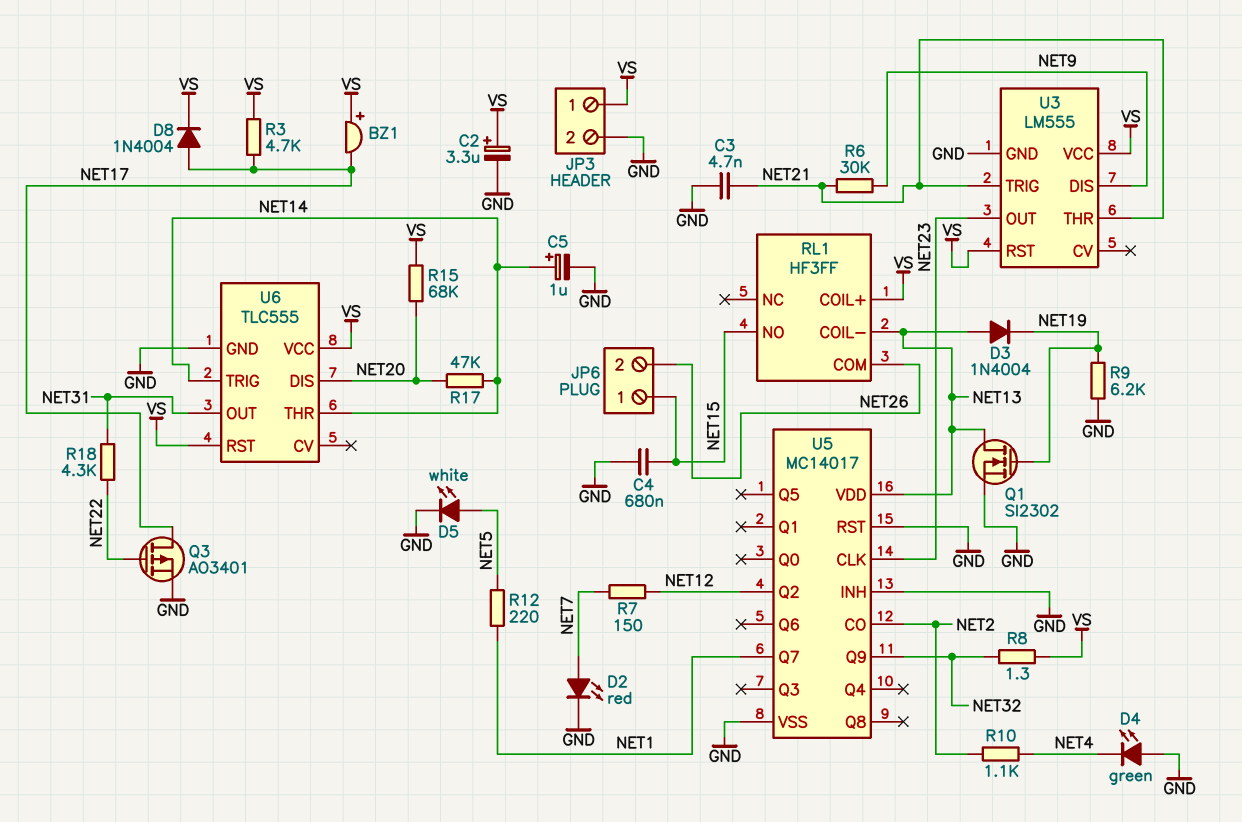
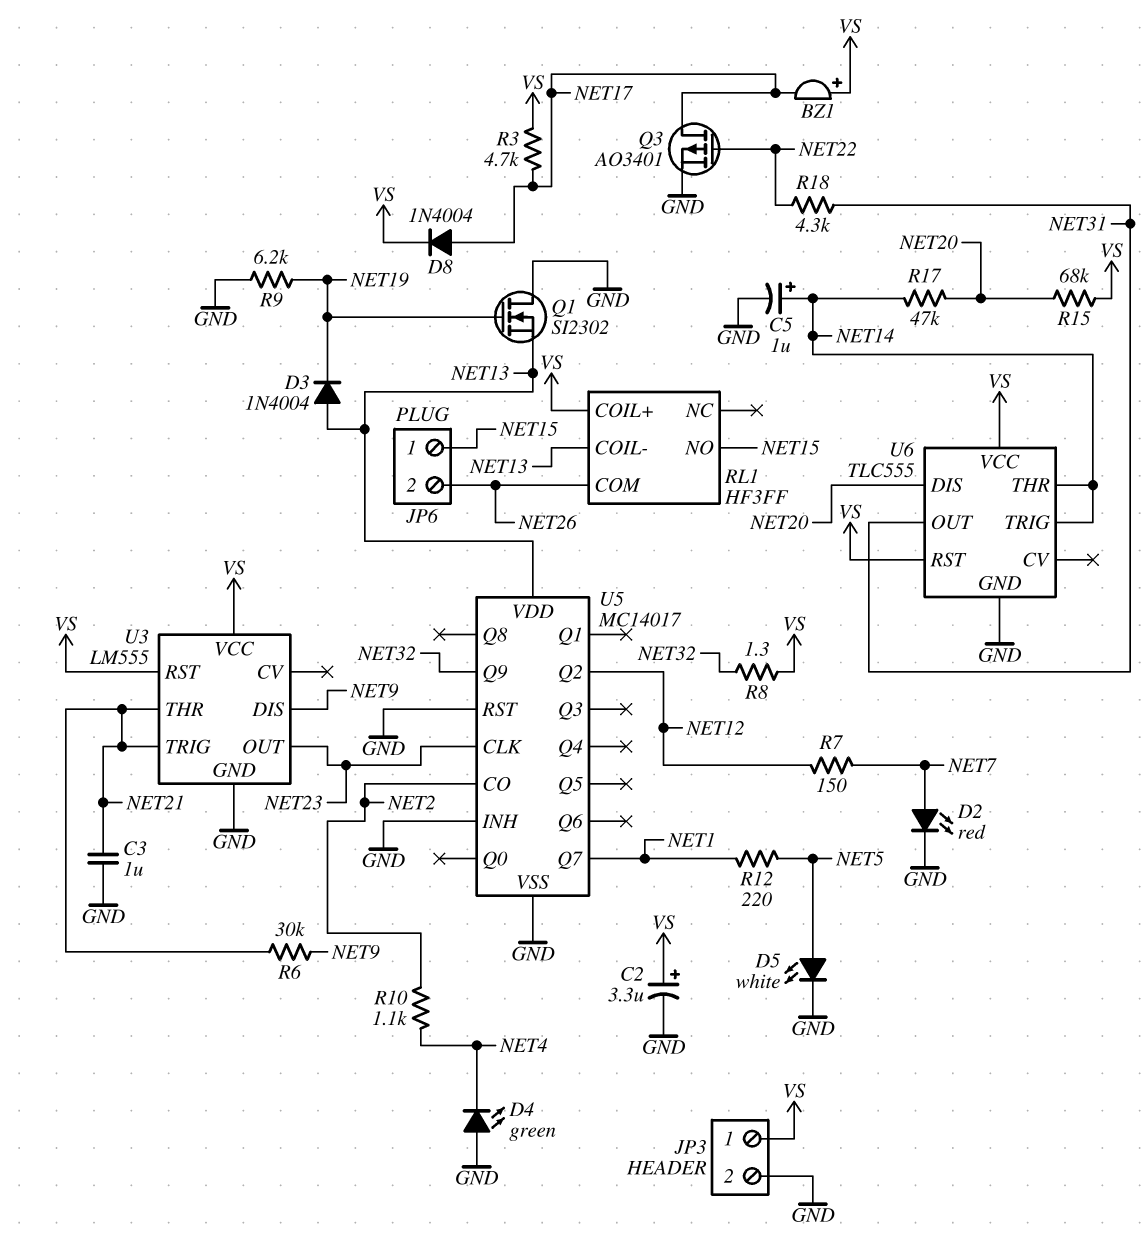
C3: 4.7nF (GND, NET21) -> 1uF (GND, NET21)
C4: 680nF (GND, NET15) -> none
Q1: NMOS SI2302 (G NET19, D NET13, S GND) -> NMOS SI2302 (G NET19, D GND, S NET13)

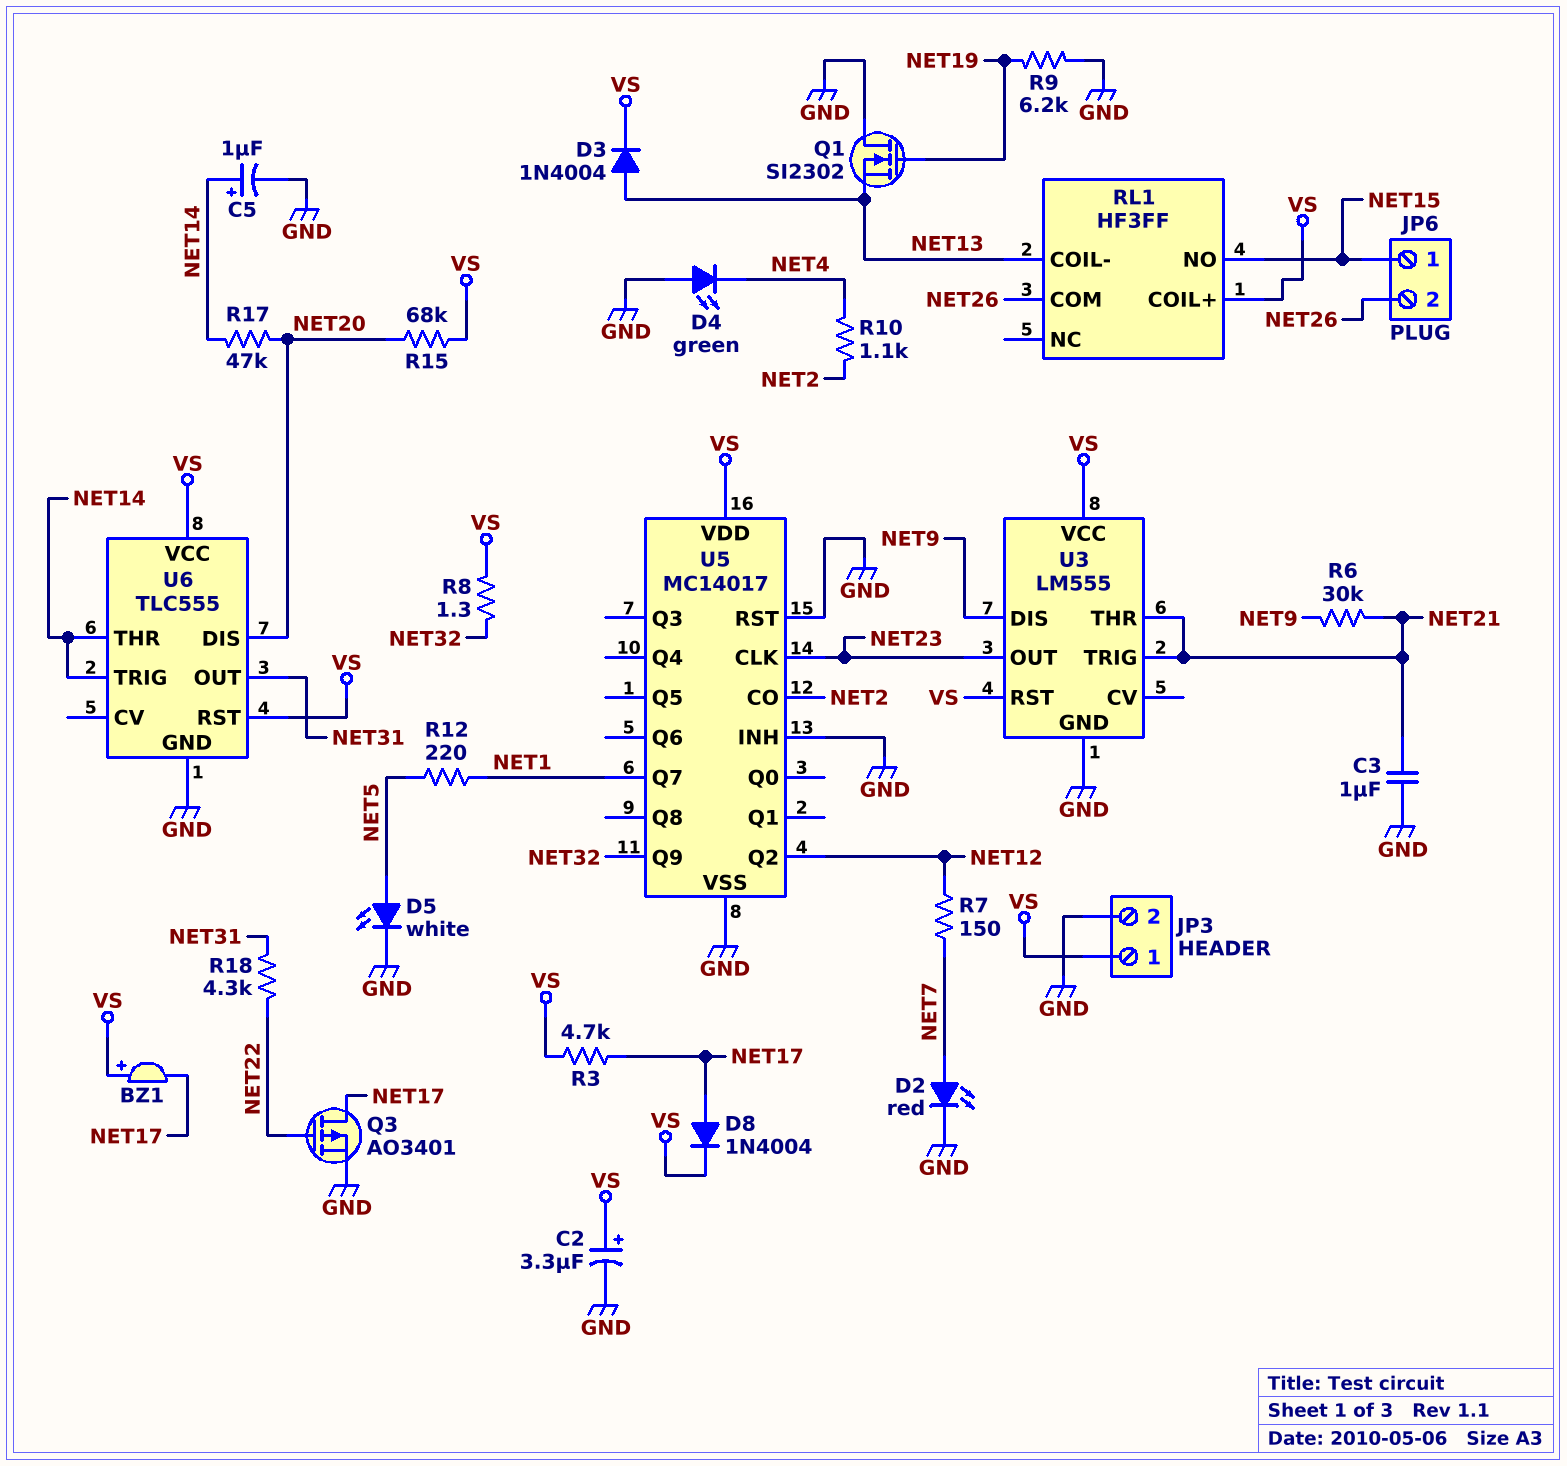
D3: diode 1N4004 (A NET13, K NET19) -> diode 1N4004 (A NET13, K VS)
U5 pin VDD: NET13 -> VS

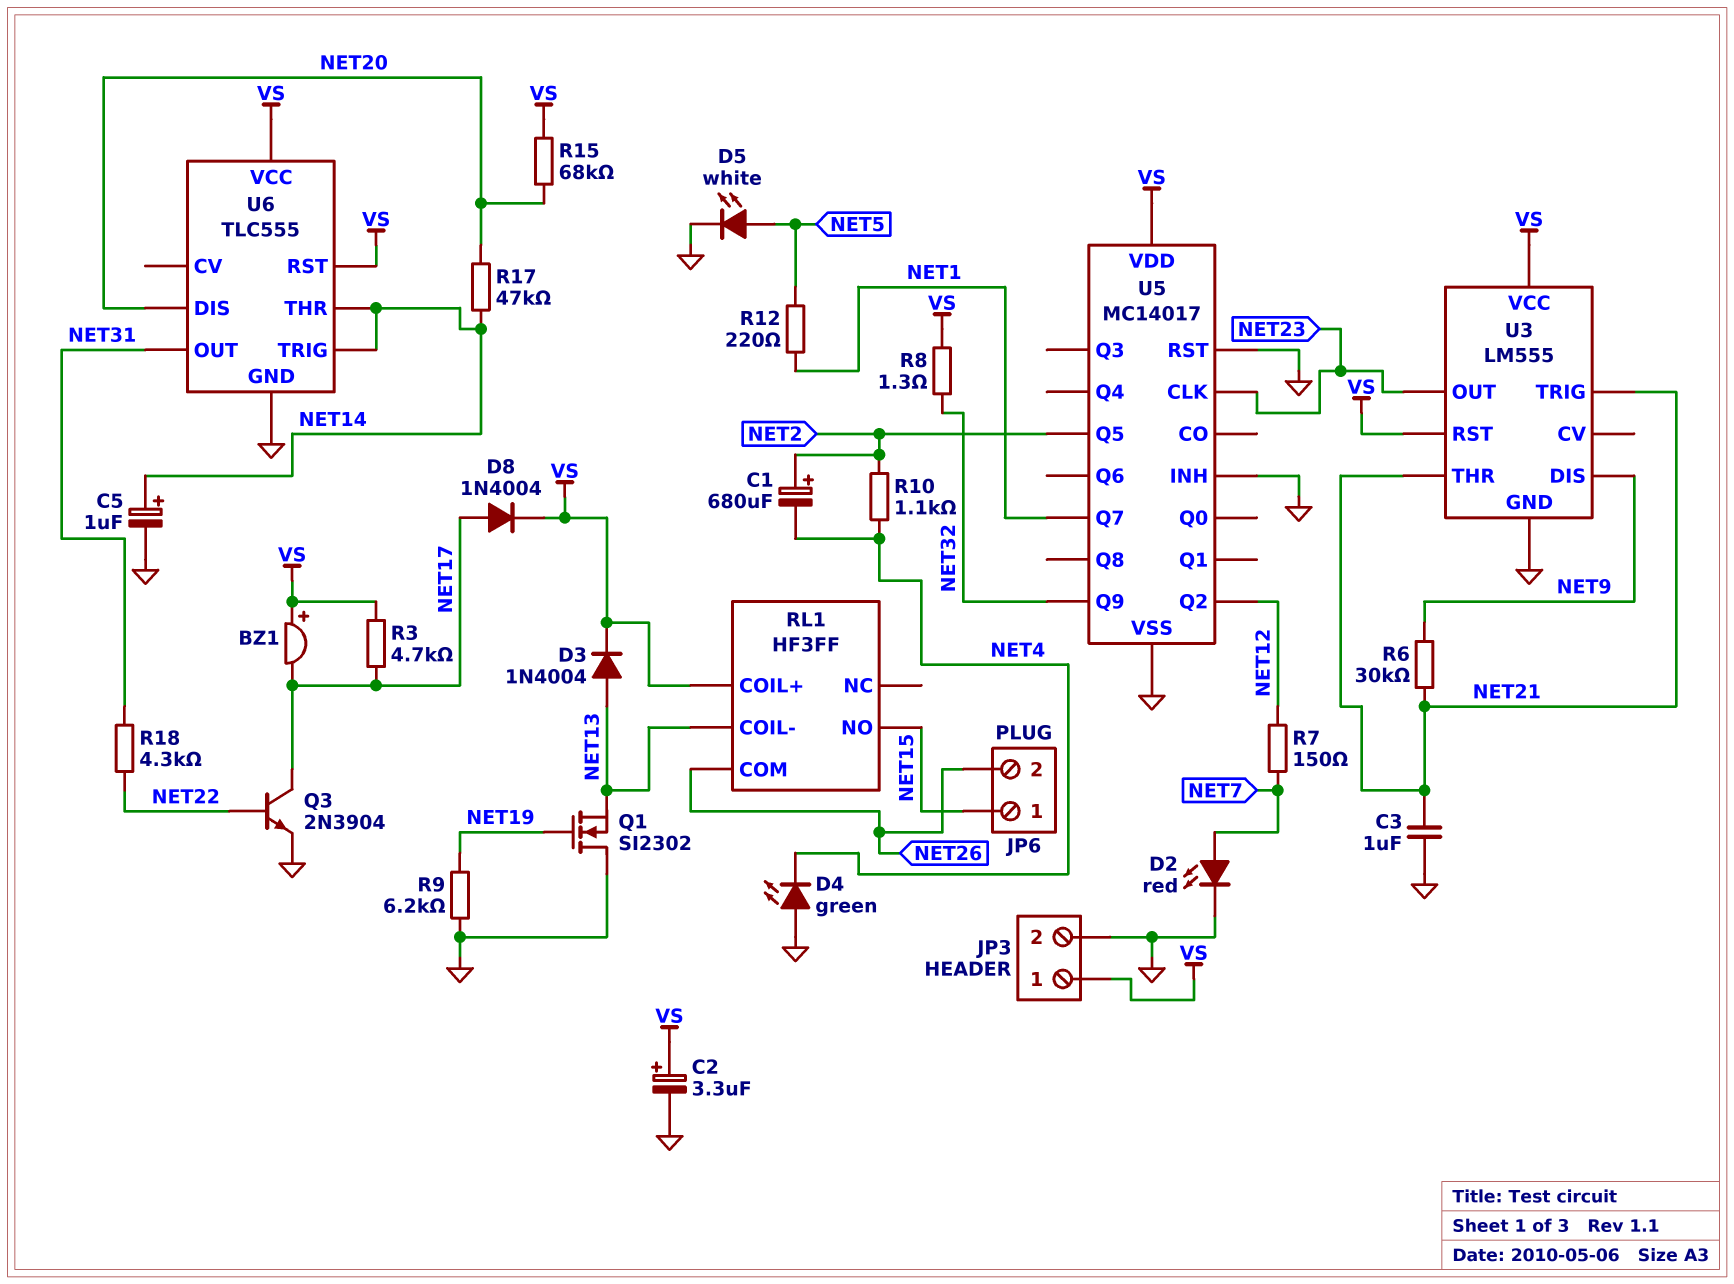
C1: none -> 680uF (plus NET2, minus NET4)
Q3: PMOS AO3401 (G NET22, D NET17, S GND) -> NPN 2N3904 (B NET22, C NET17, E GND)
U5 pin CO: NET2 -> none
U5 pin Q5: none -> NET2

